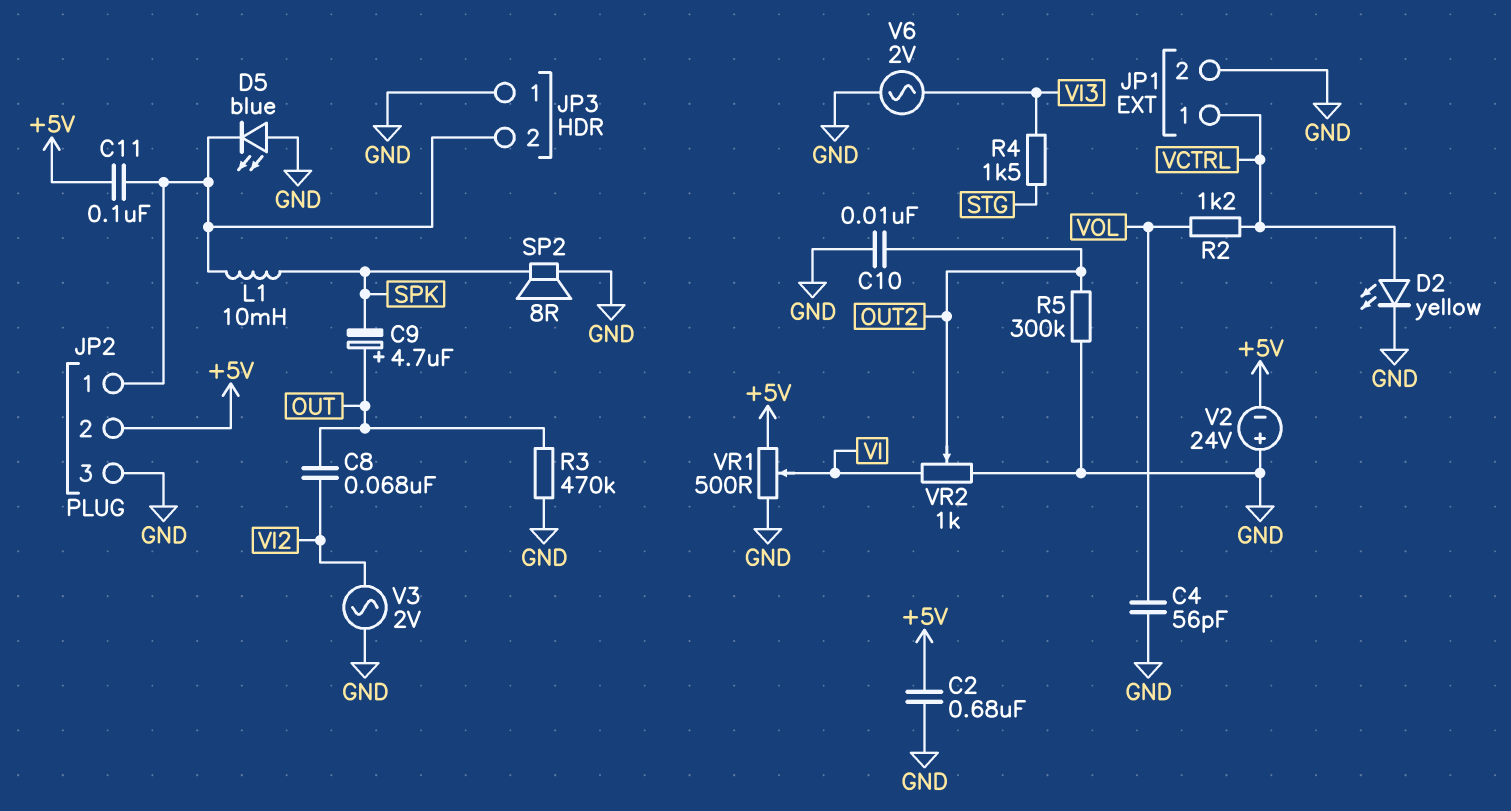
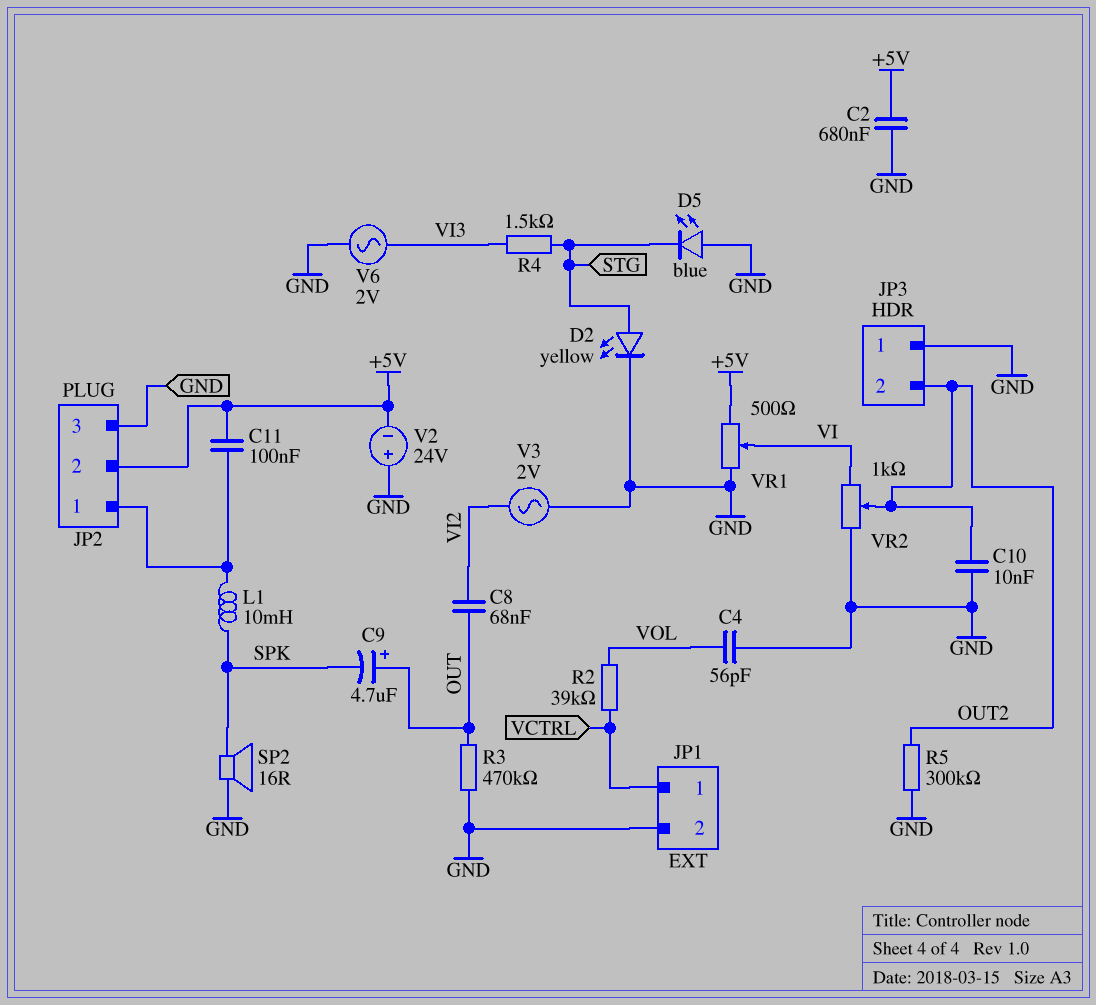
D2: LED yellow (A VCTRL, K GND) -> LED yellow (A STG, K GND)
D5: LED blue (A GND, K JP2/1) -> LED blue (A GND, K STG)
JP3 pin 2: JP2/1 -> OUT2
R2: 1.2k (VCTRL, VOL) -> 39k (VCTRL, VOL)
SP2: speaker 8R (GND, SPK) -> speaker 16R (GND, SPK)

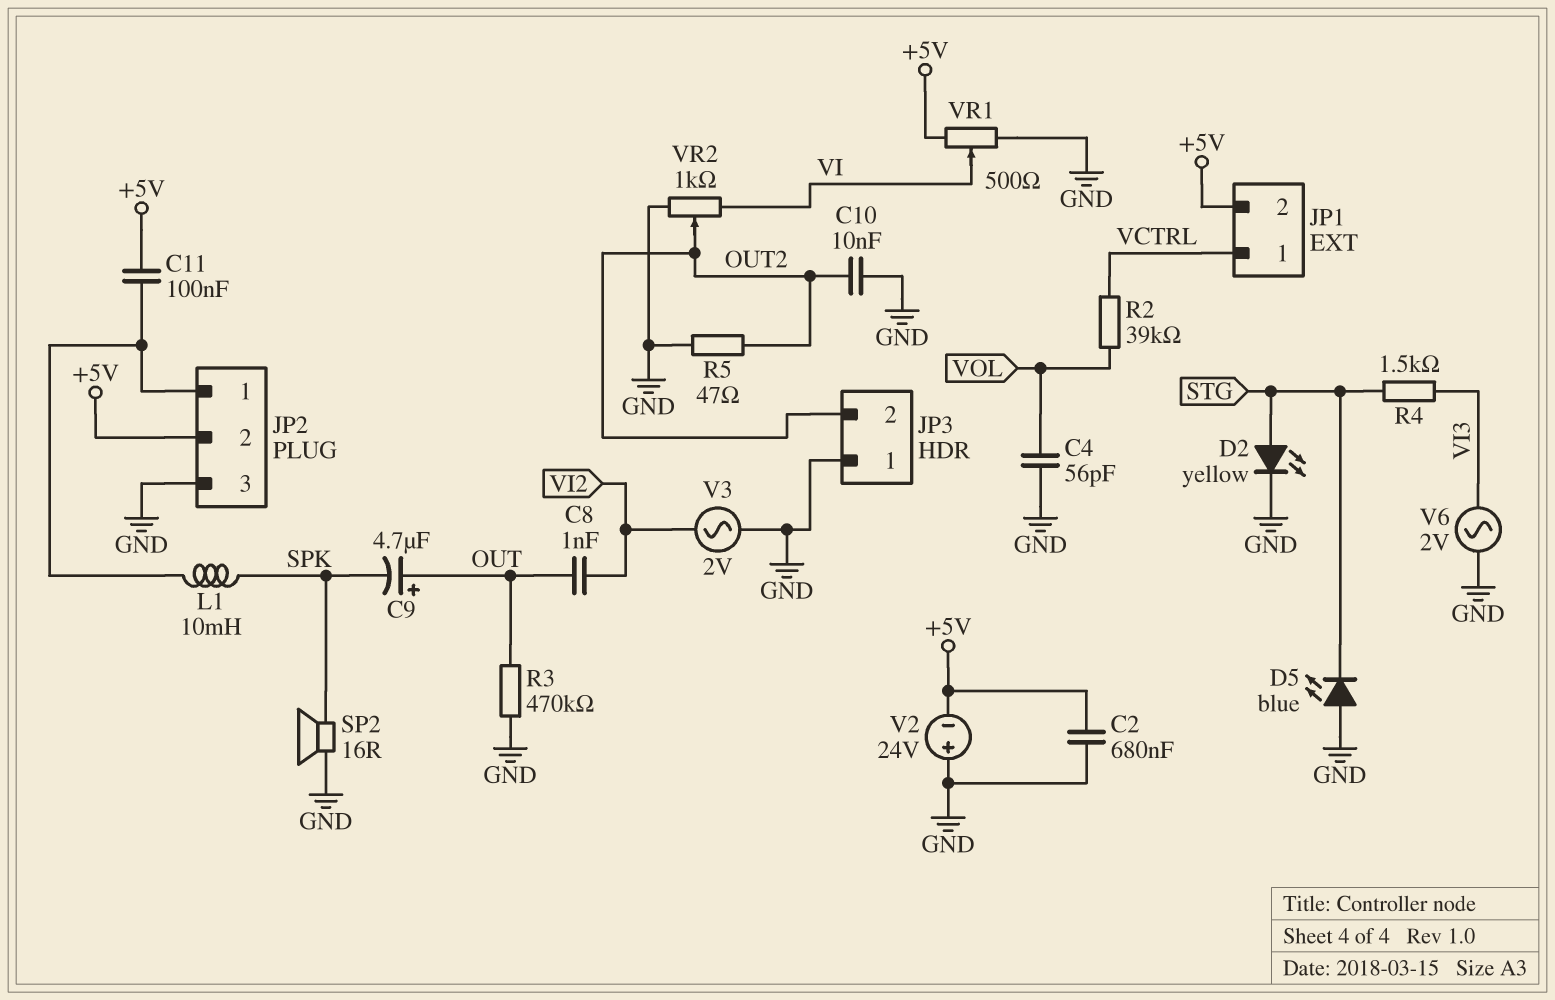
C8: 68nF (OUT, VI2) -> 1nF (OUT, VI2)
JP1 pin 2: GND -> +5V
R5: 300k (GND, OUT2) -> 47 (GND, OUT2)

